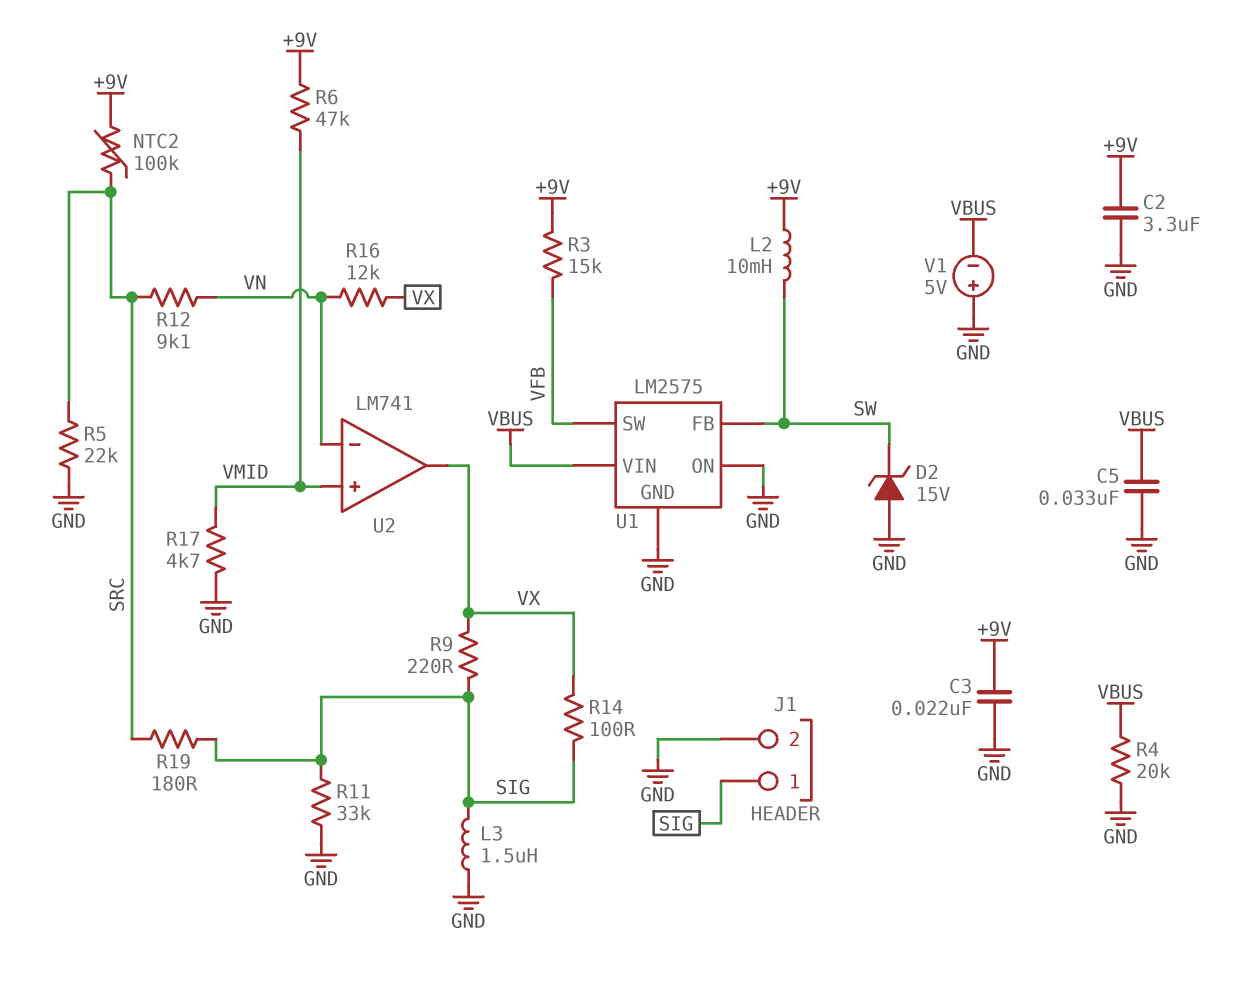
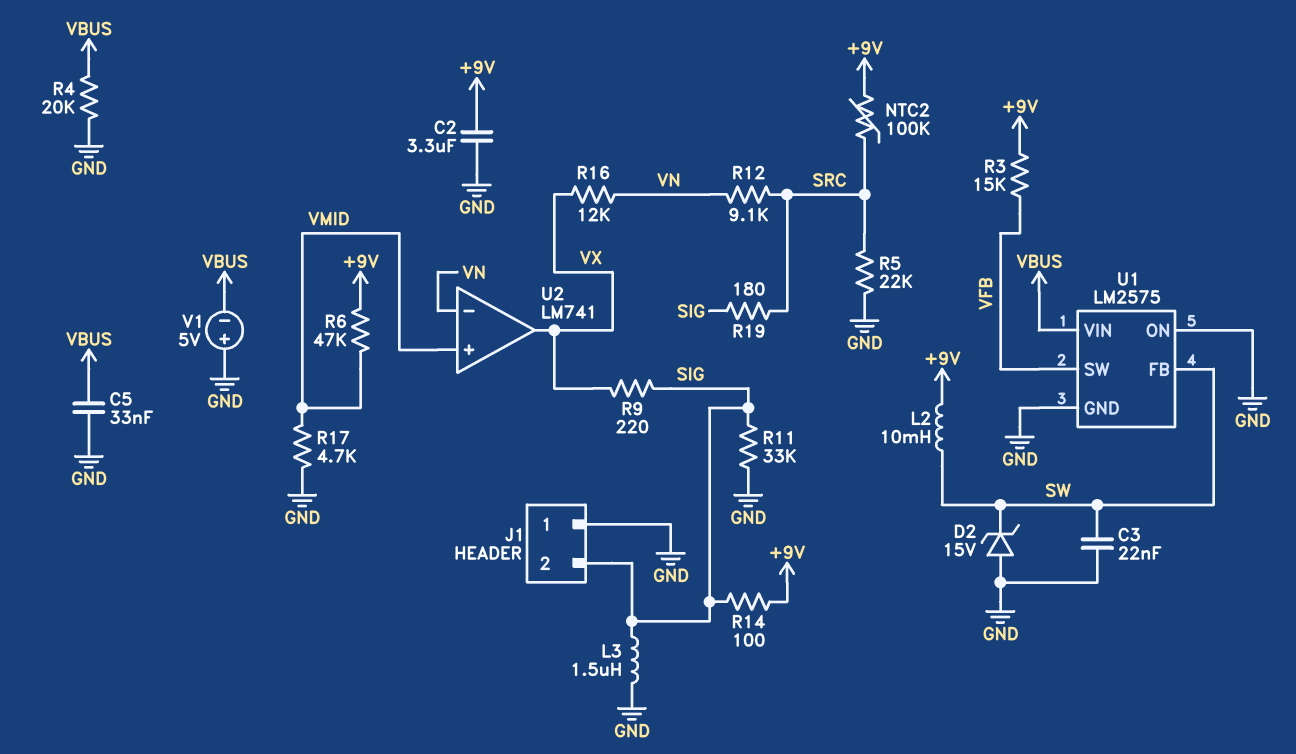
C3: 22nF (+9V, GND) -> 22nF (GND, SW)
J1 pin 1: SIG -> GND
J1 pin 2: GND -> SIG
R14: 100 (SIG, VX) -> 100 (+9V, SIG)

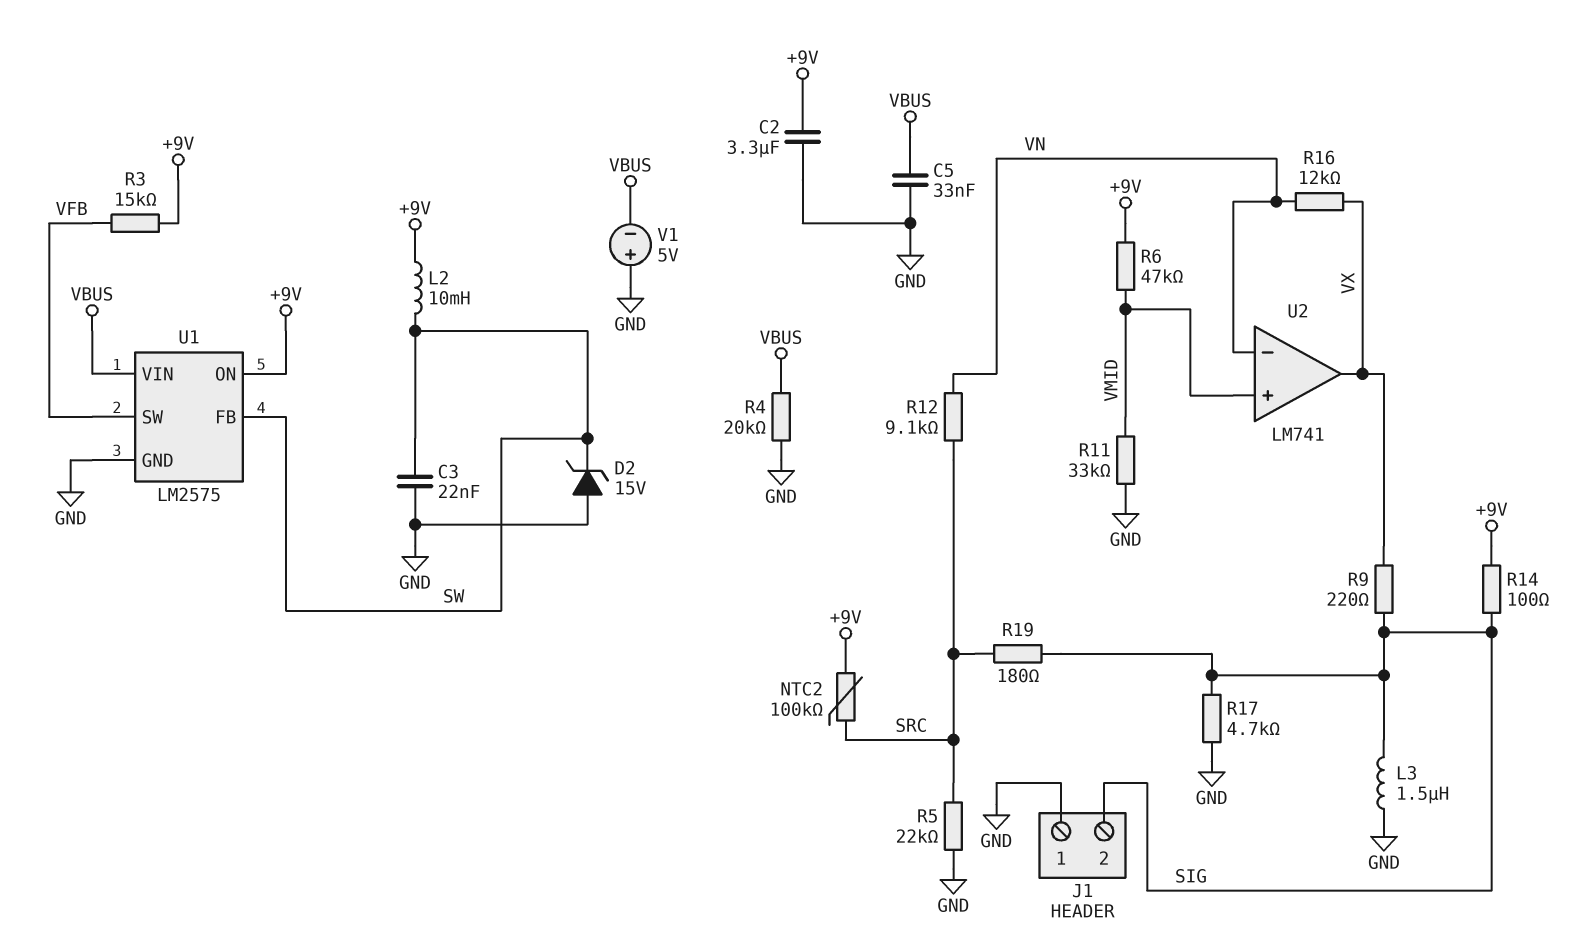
R11: 33k (GND, SIG) -> 33k (GND, VMID)
R17: 4.7k (GND, VMID) -> 4.7k (GND, SIG)
U1 pin ON: GND -> +9V

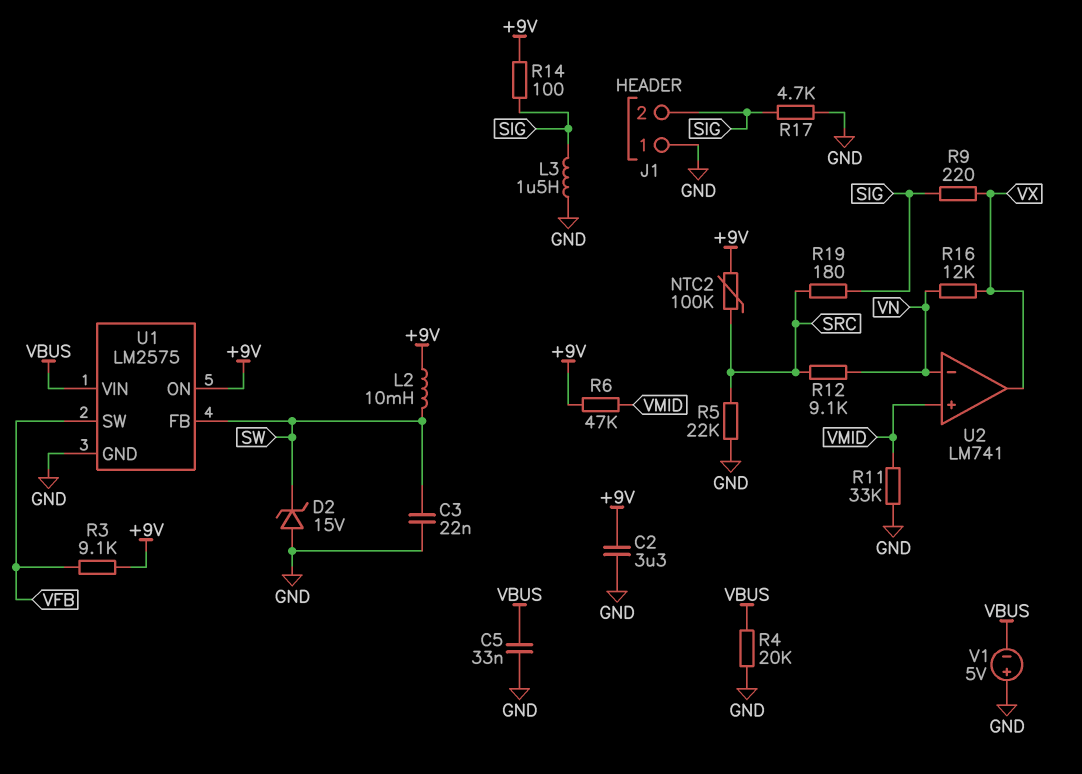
R3: 15k (+9V, VFB) -> 9.1k (+9V, VFB)

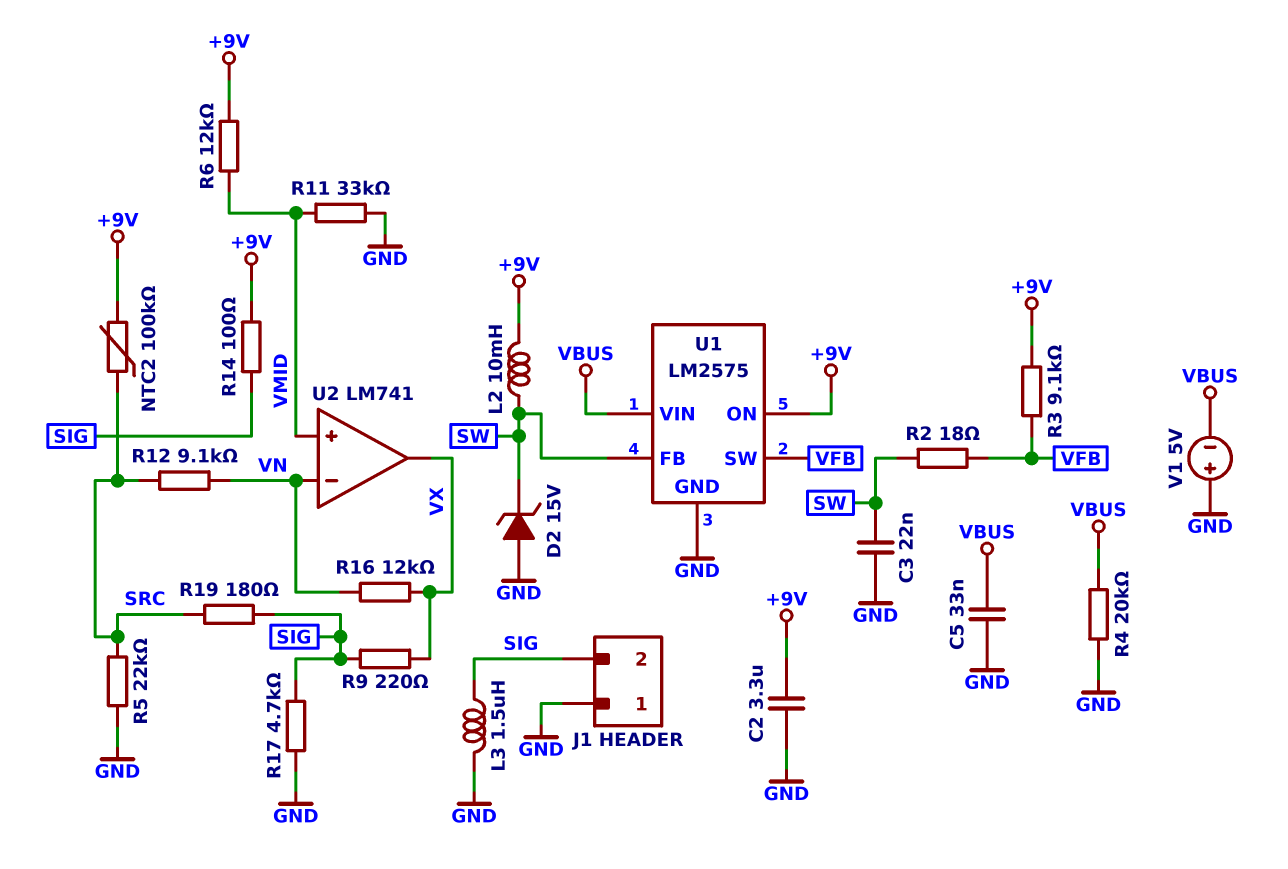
R2: none -> 18 (SW, VFB)
R6: 47k (+9V, VMID) -> 12k (+9V, VMID)

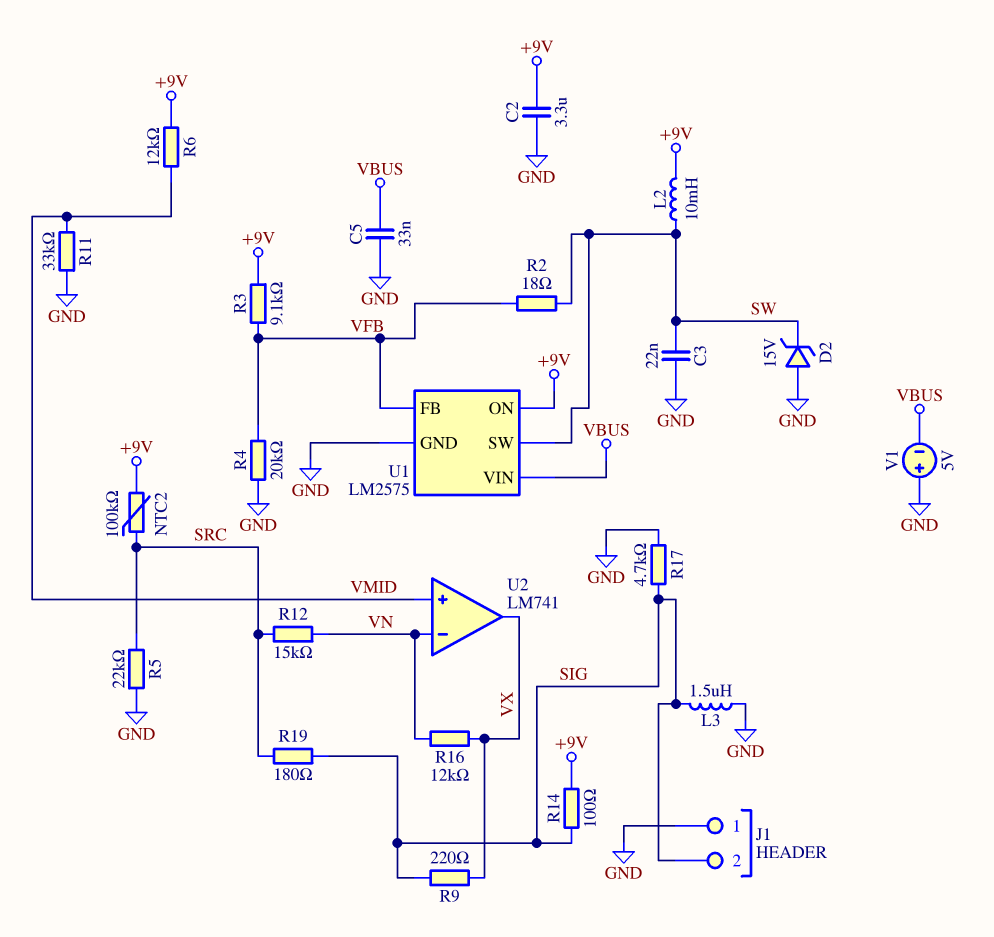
R4: 20k (GND, VBUS) -> 20k (GND, VFB)
R12: 9.1k (SRC, VN) -> 15k (SRC, VN)
U1 pin FB: SW -> VFB
U1 pin SW: VFB -> SW

